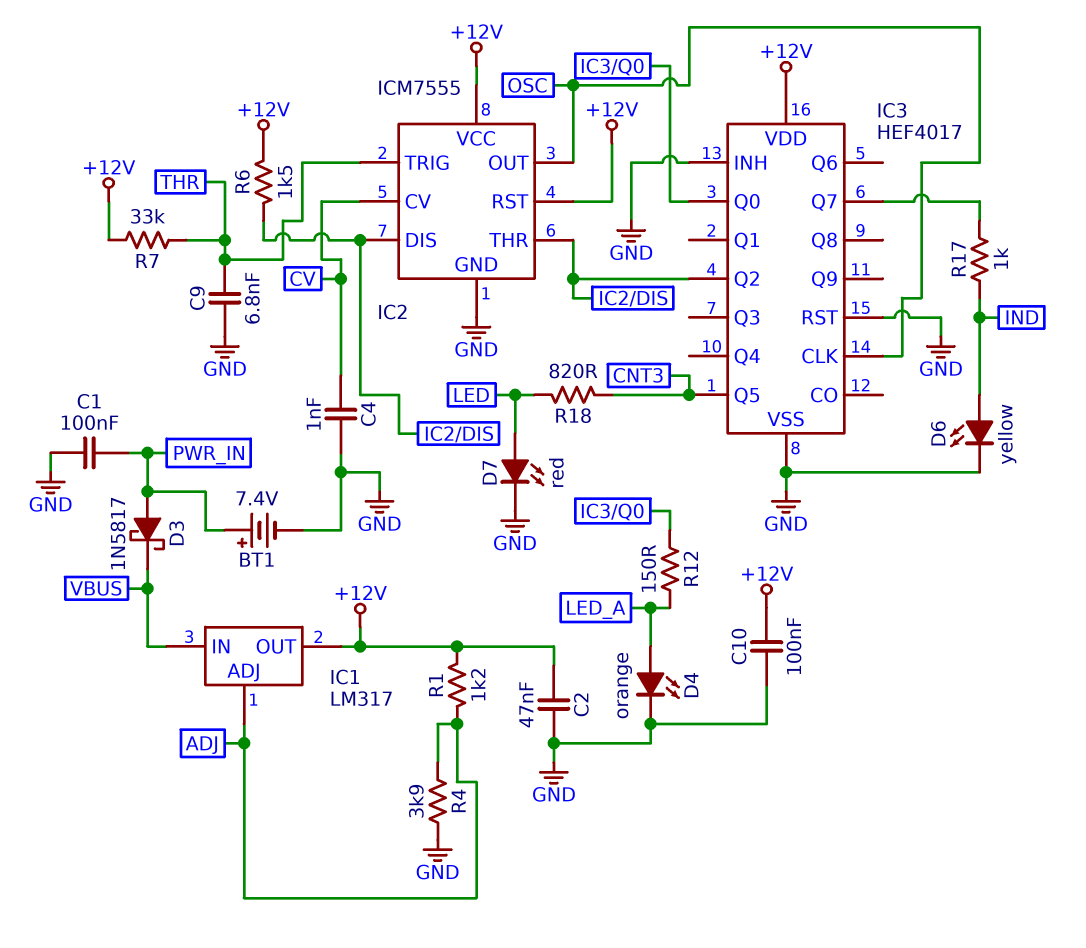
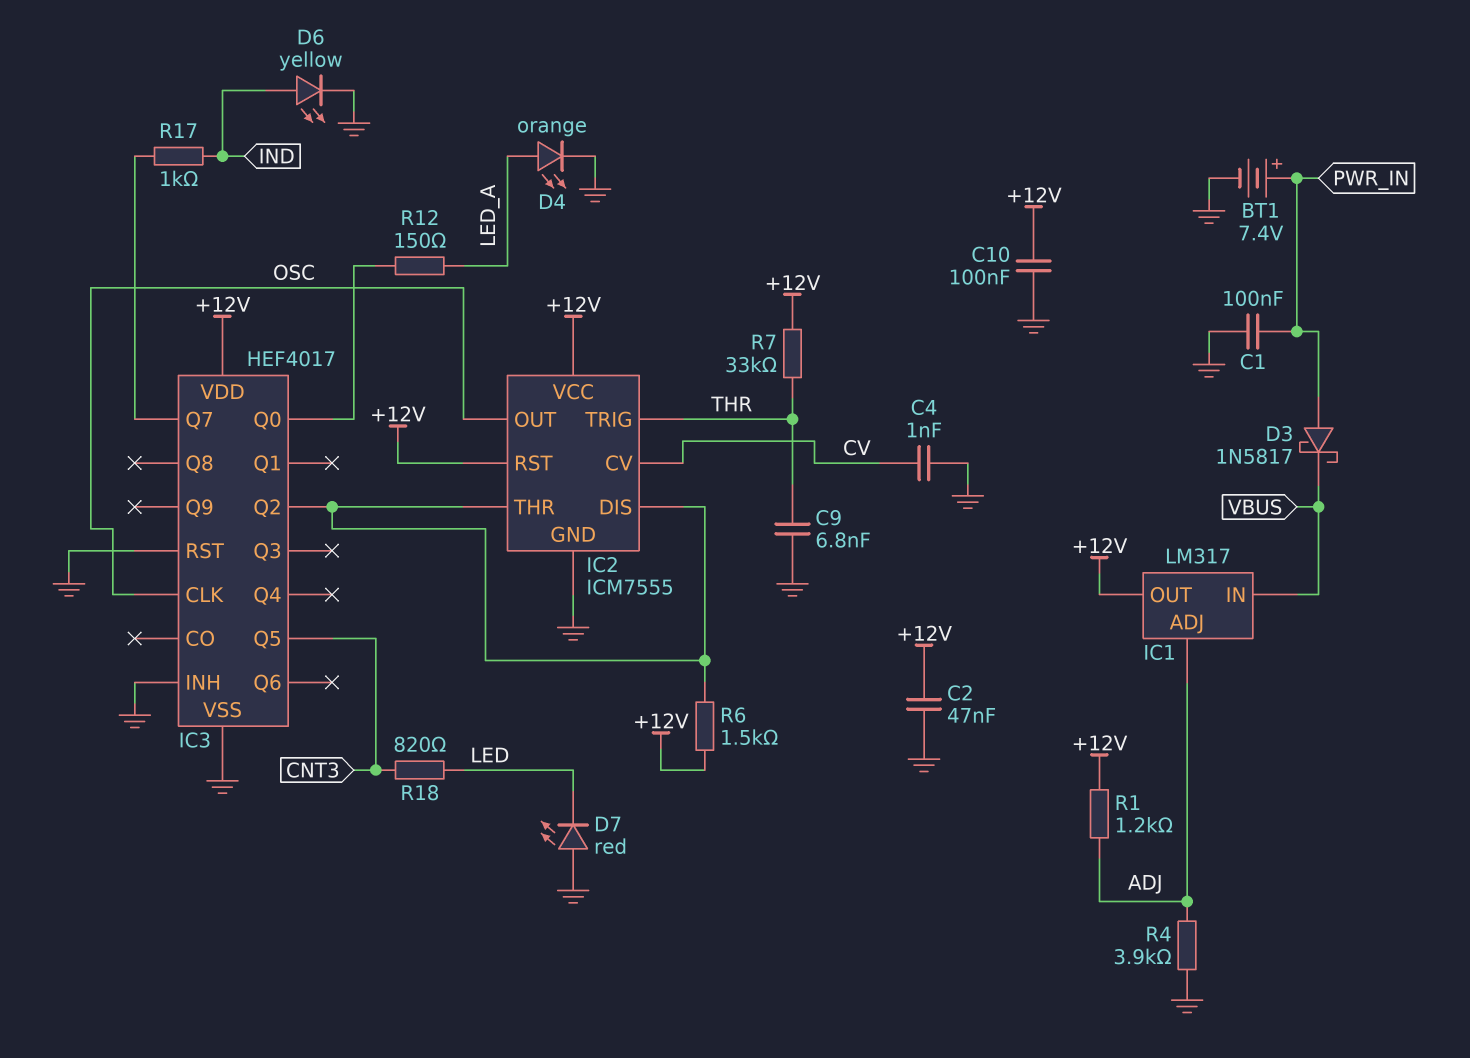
D7: LED red (A LED, K GND) -> LED red (A GND, K LED)

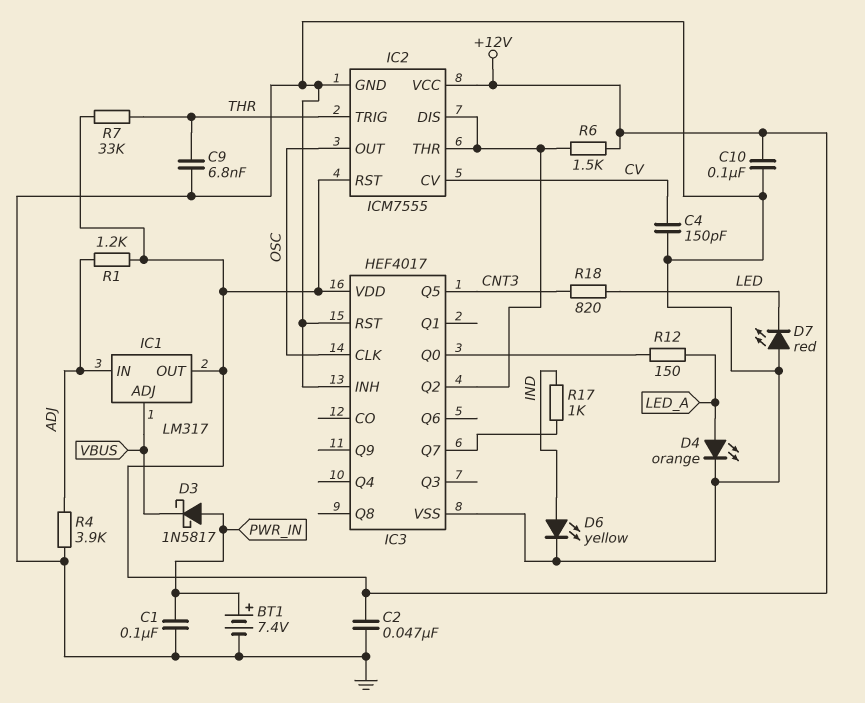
C4: 1nF (CV, GND) -> 150pF (CV, GND)
IC1 pin ADJ: ADJ -> VBUS
IC1 pin IN: VBUS -> ADJ

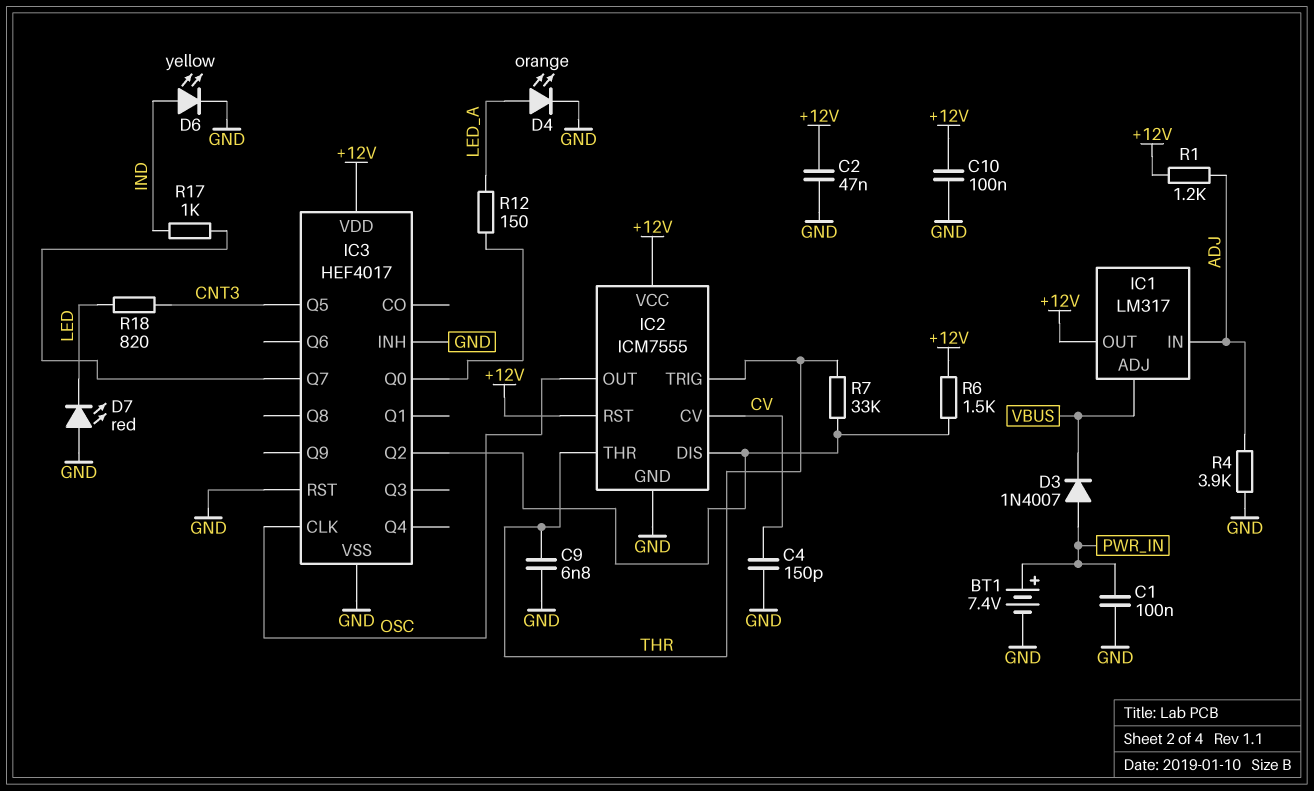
D3: schottky 1N5817 (A PWR_IN, K VBUS) -> diode 1N4007 (A PWR_IN, K VBUS)
IC2 pin THR: IC2/DIS -> THR
R7: 33k (+12V, THR) -> 33k (IC2/DIS, THR)

